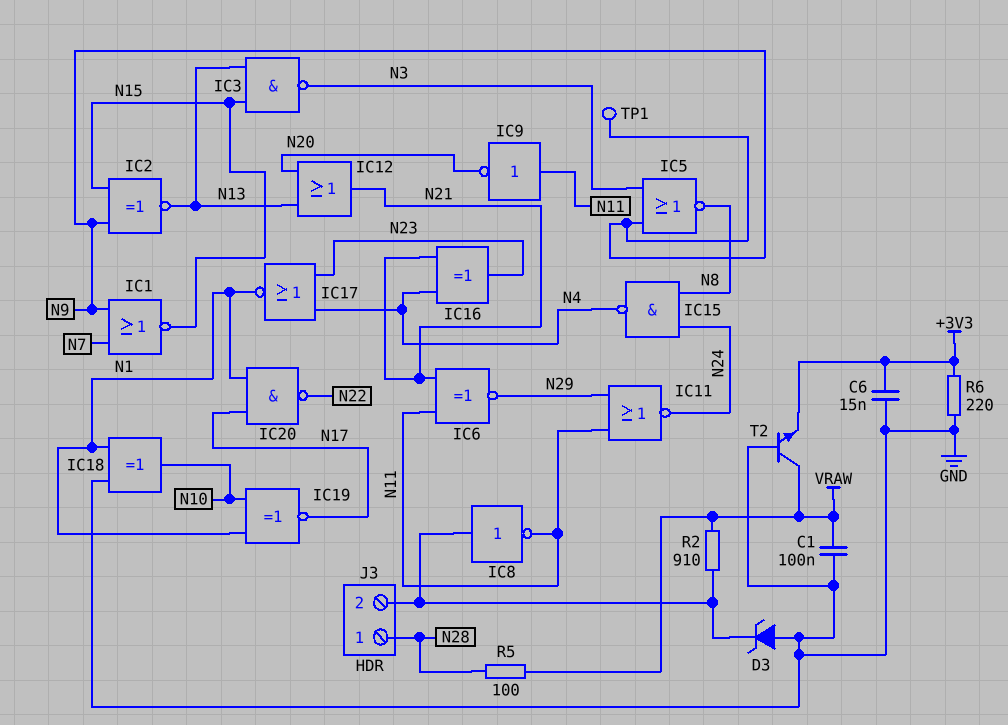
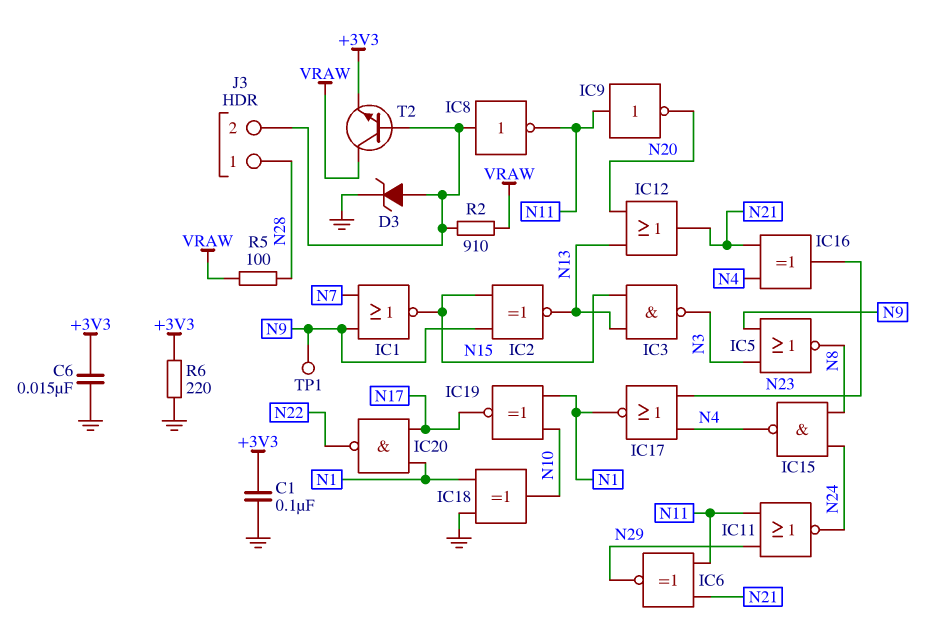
C1: 100nF (GND, VRAW) -> 100nF (+3V3, GND)
D3: zener (A GND, K J3/2) -> zener (A J3/2, K GND)
T2: NPN (B GND, C VRAW, E +3V3) -> NPN (B J3/2, C VRAW, E +3V3)

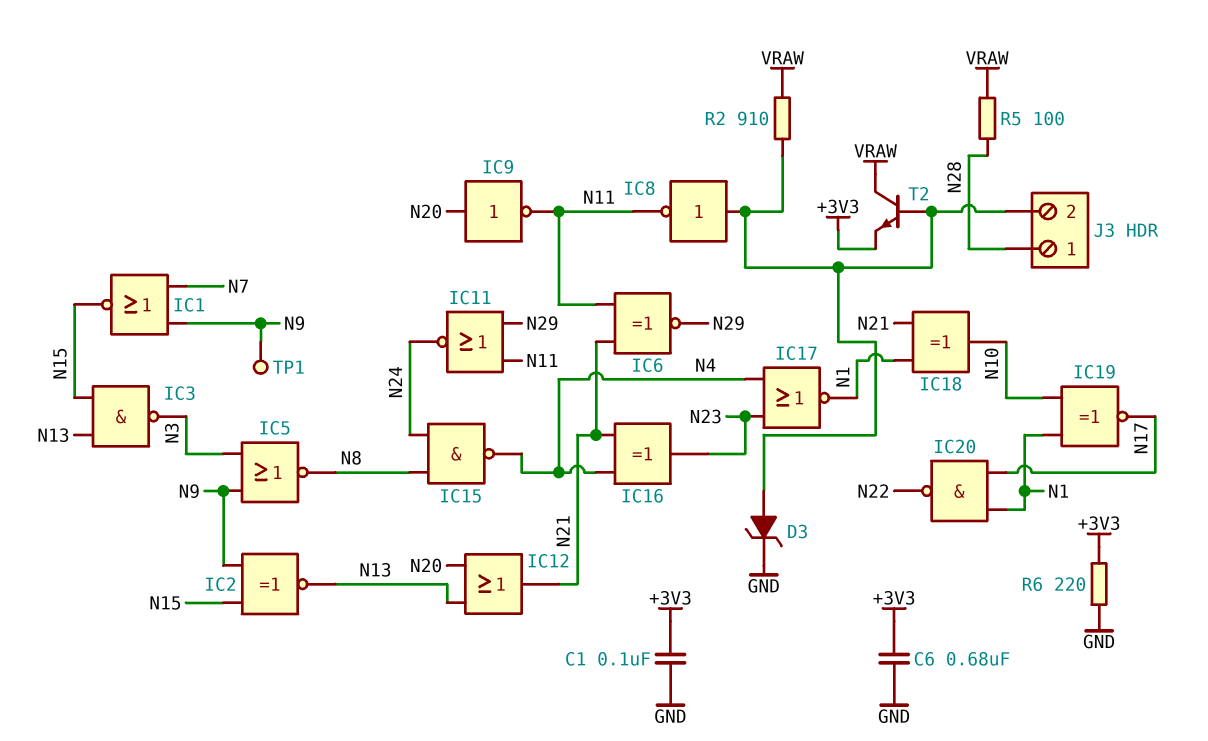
C6: 15nF (+3V3, GND) -> 680nF (+3V3, GND)
IC9: NOT (in N11, out N20) -> NOT (in N20, out N11)
IC18: XOR (in GND, in N1, out N10) -> XOR (in N1, in N21, out N10)

